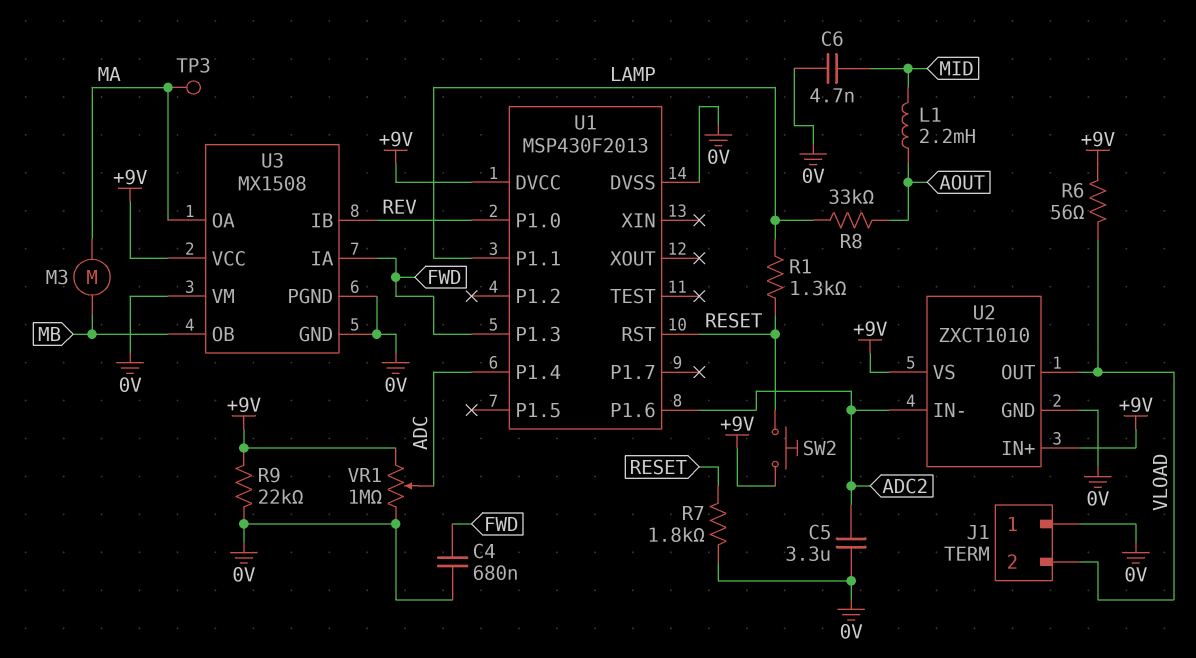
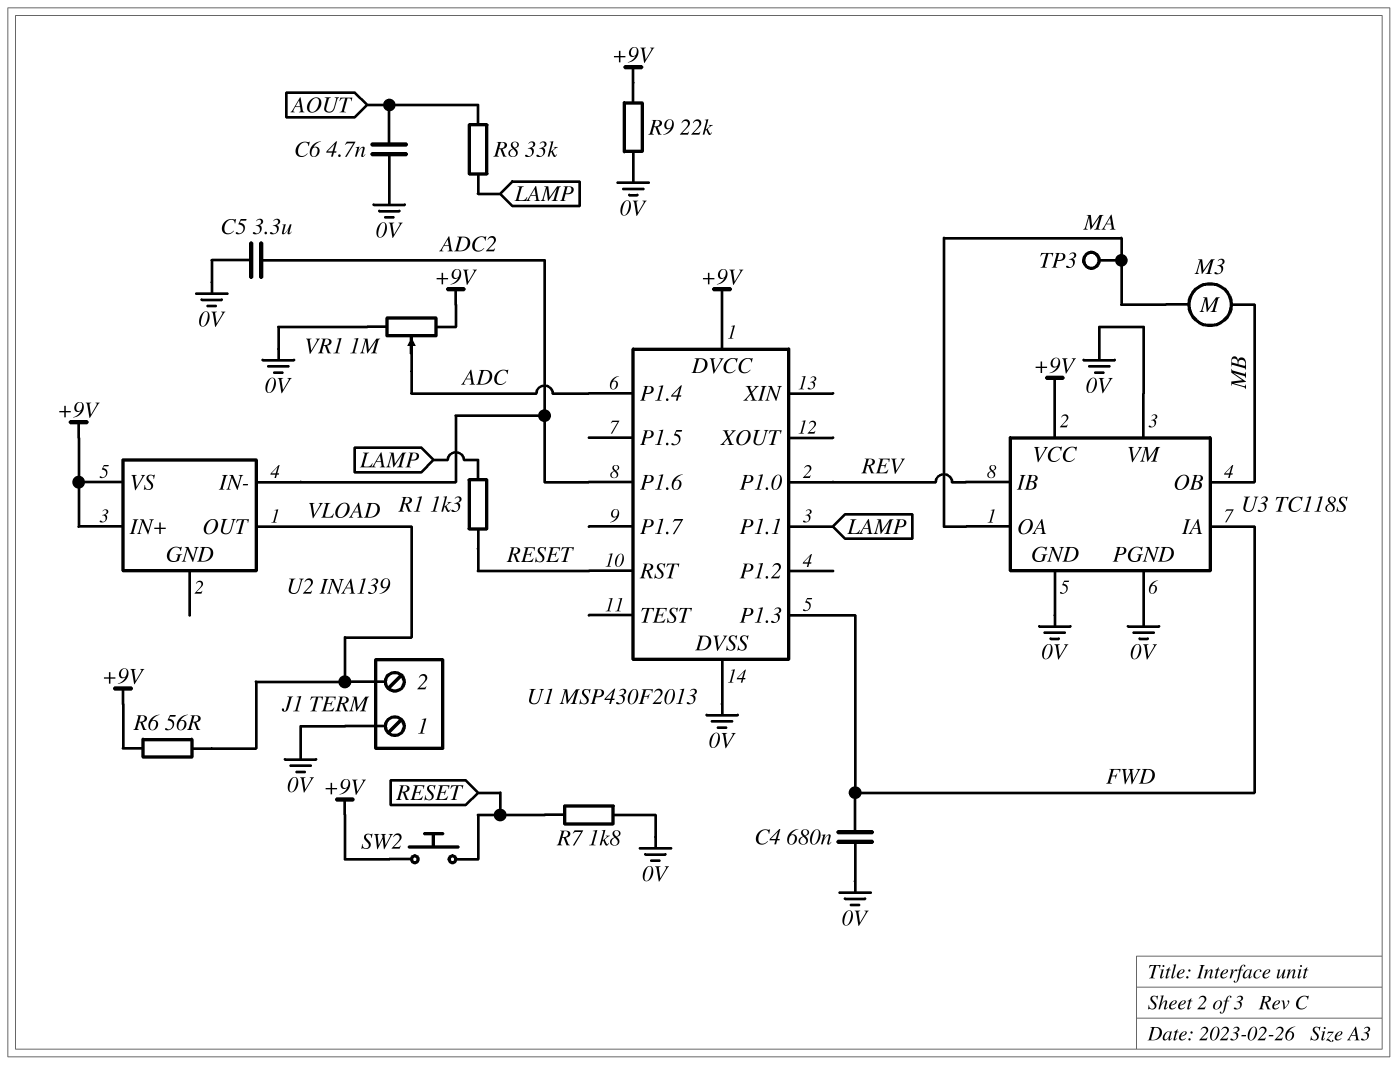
C6: 4.7nF (0V, MID) -> 4.7nF (0V, AOUT)
L1: 2.2mH (AOUT, MID) -> none
U2: ZXCT1010 -> INA139
U2 pin GND: 0V -> none
U3: MX1508 -> TC118S

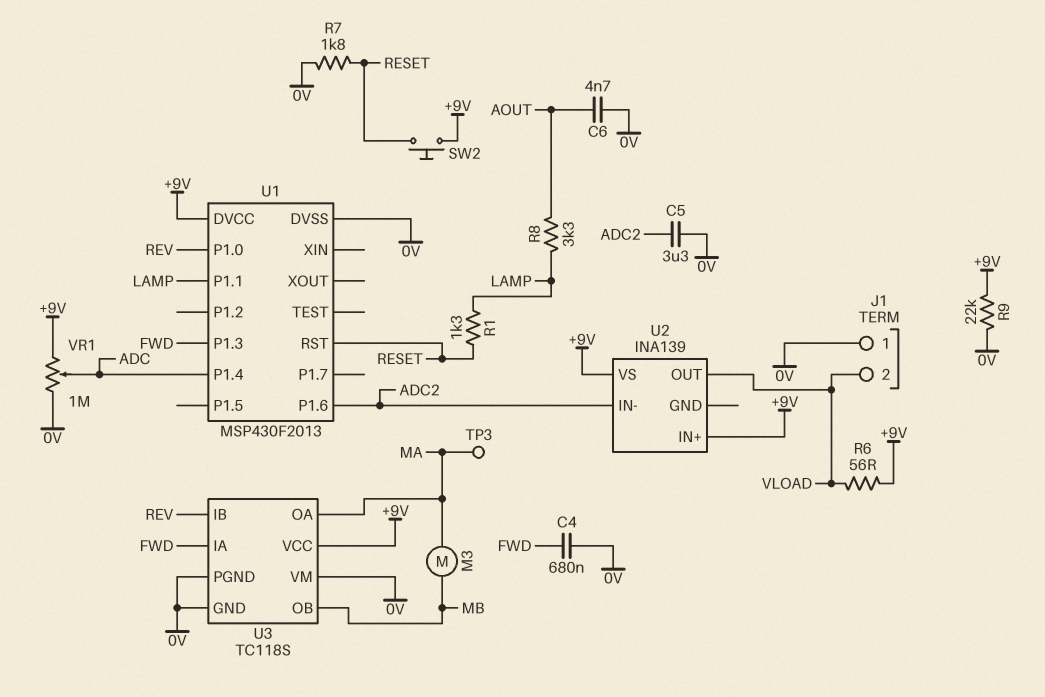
R8: 33k (AOUT, LAMP) -> 3.3k (AOUT, LAMP)

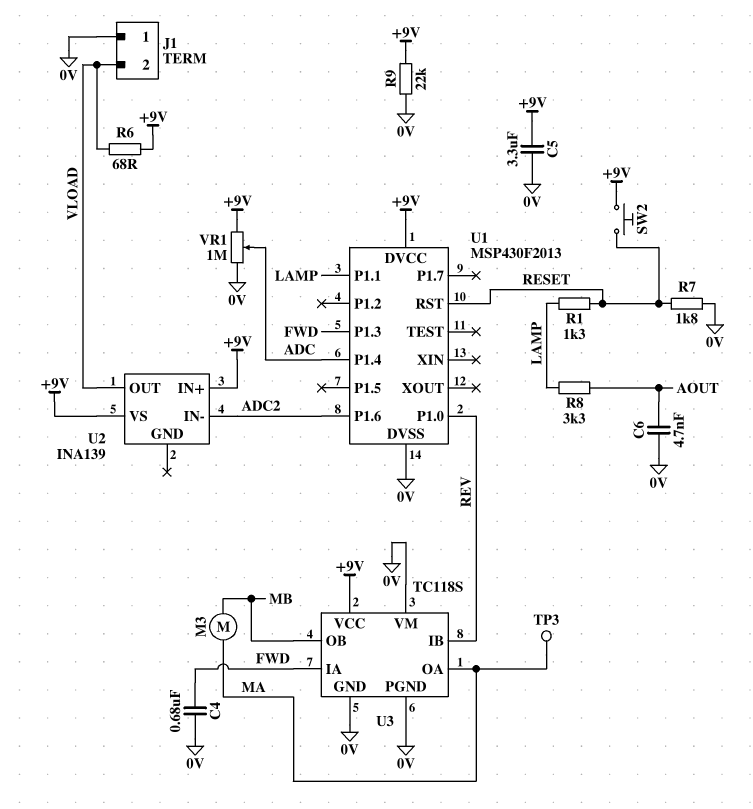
C5: 3.3uF (0V, ADC2) -> 3.3uF (+9V, 0V)
R6: 56 (+9V, VLOAD) -> 68 (+9V, VLOAD)

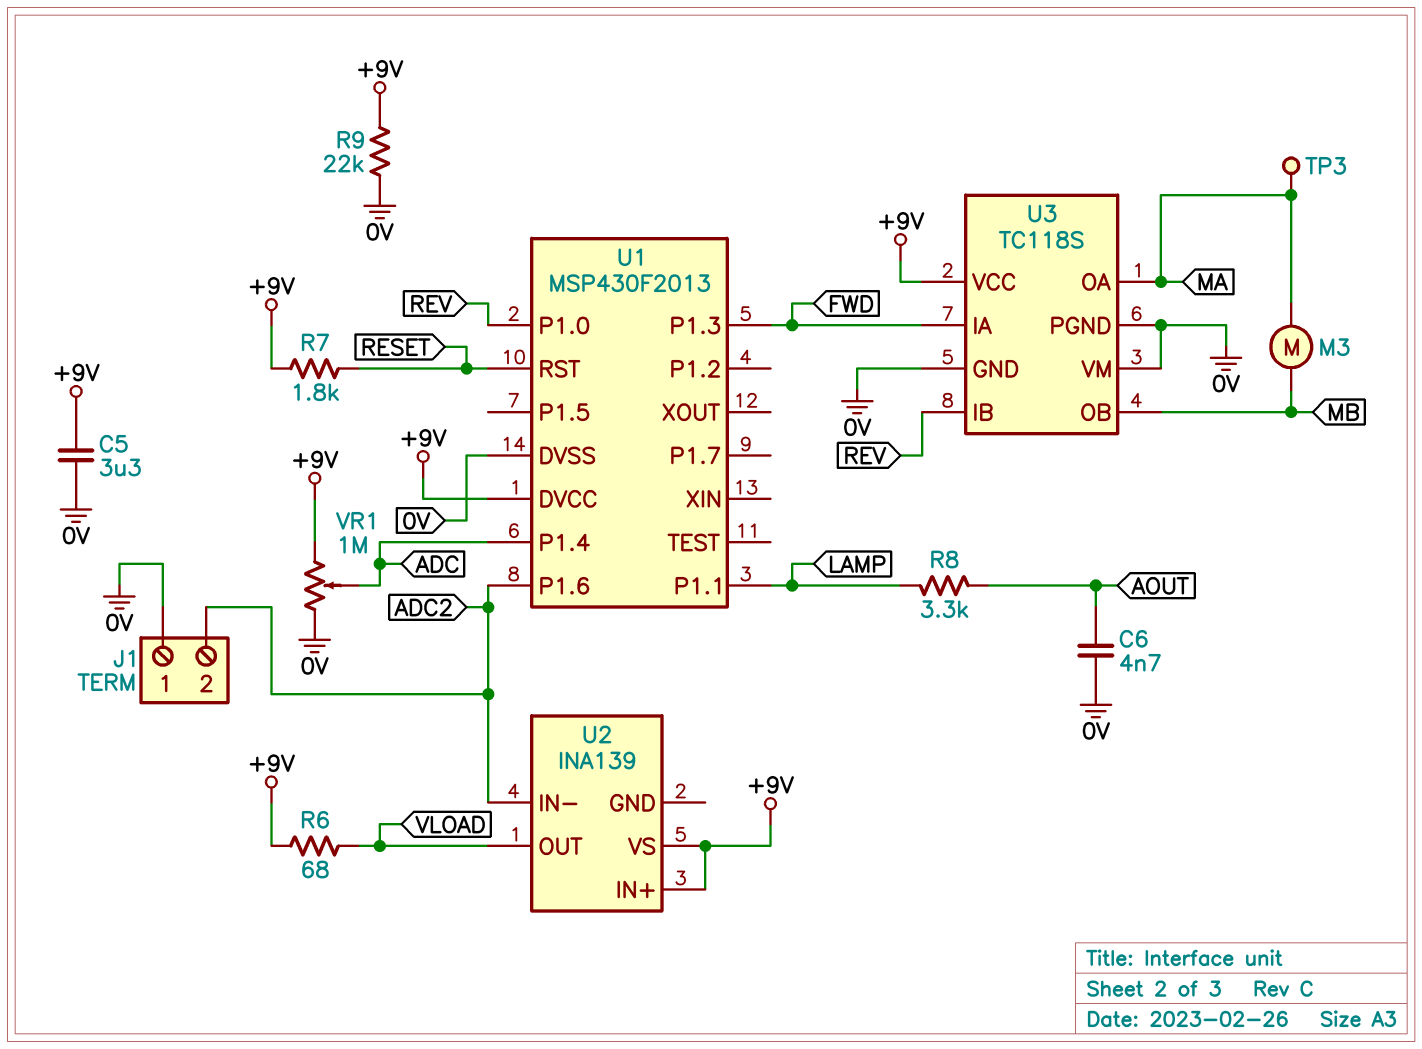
C4: 680nF (0V, FWD) -> none
J1 pin 2: VLOAD -> ADC2
R1: 1.3k (LAMP, RESET) -> none
R7: 1.8k (0V, RESET) -> 1.8k (+9V, RESET)
SW2: button (+9V, RESET) -> none

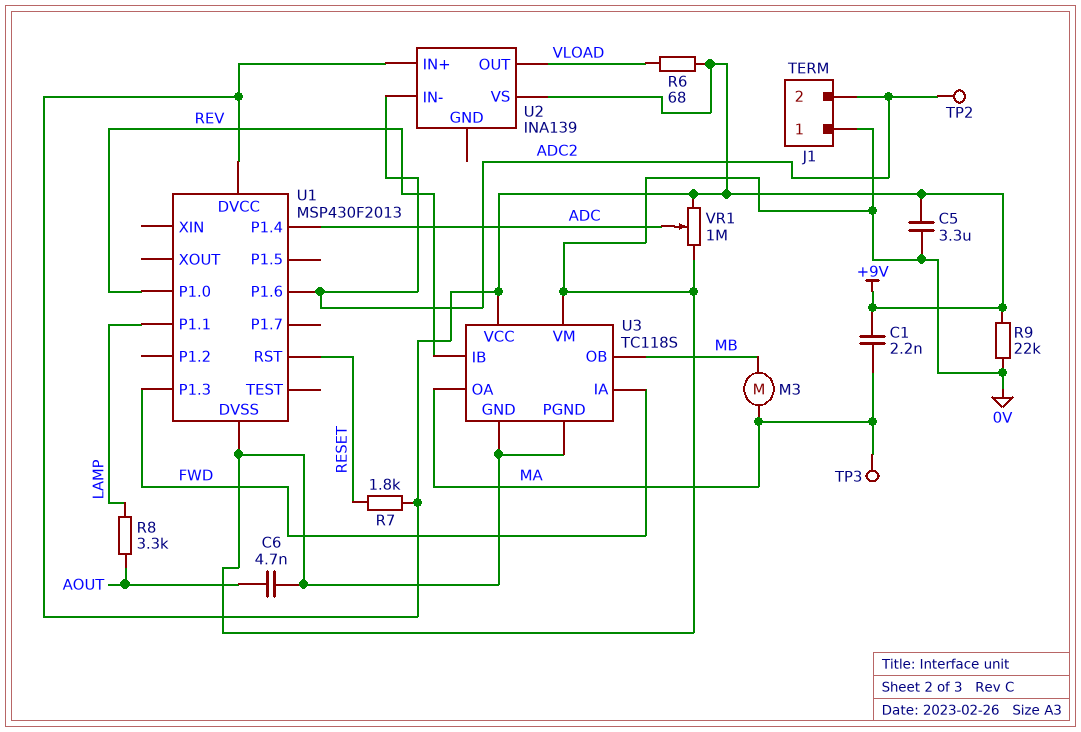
C1: none -> 2.2nF (+9V, MA)
TP2: none -> test point (ADC2)

